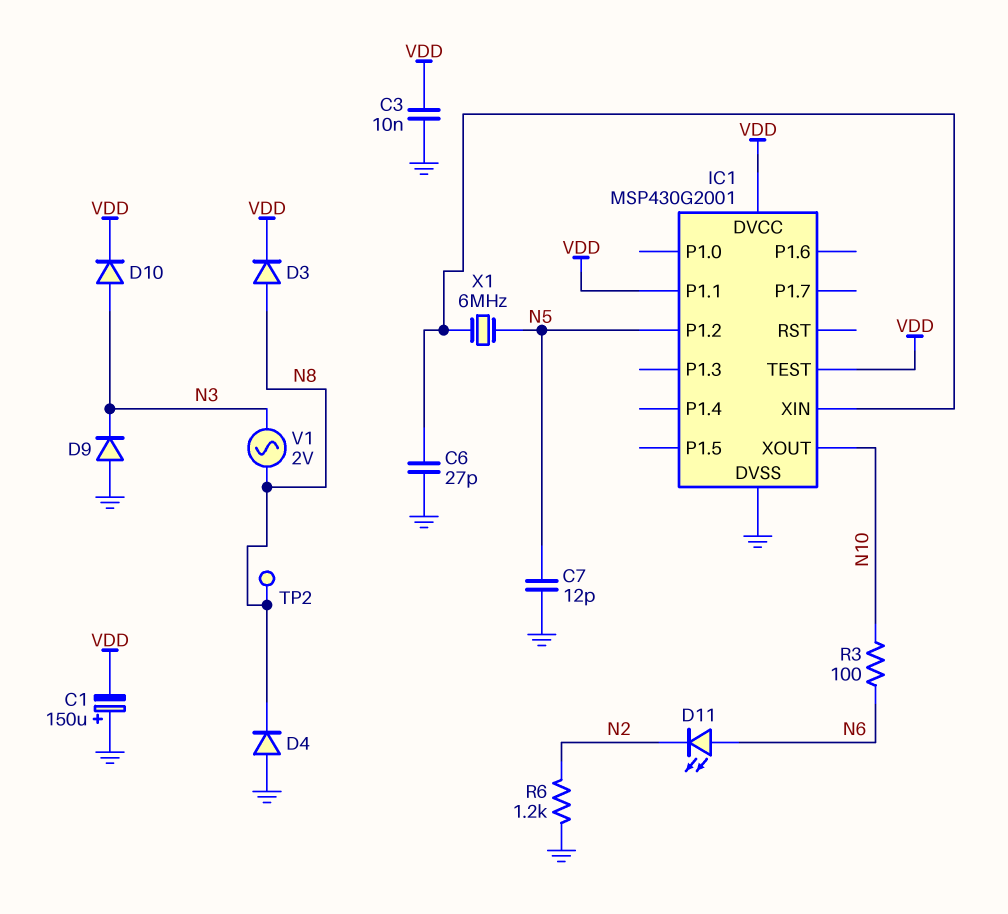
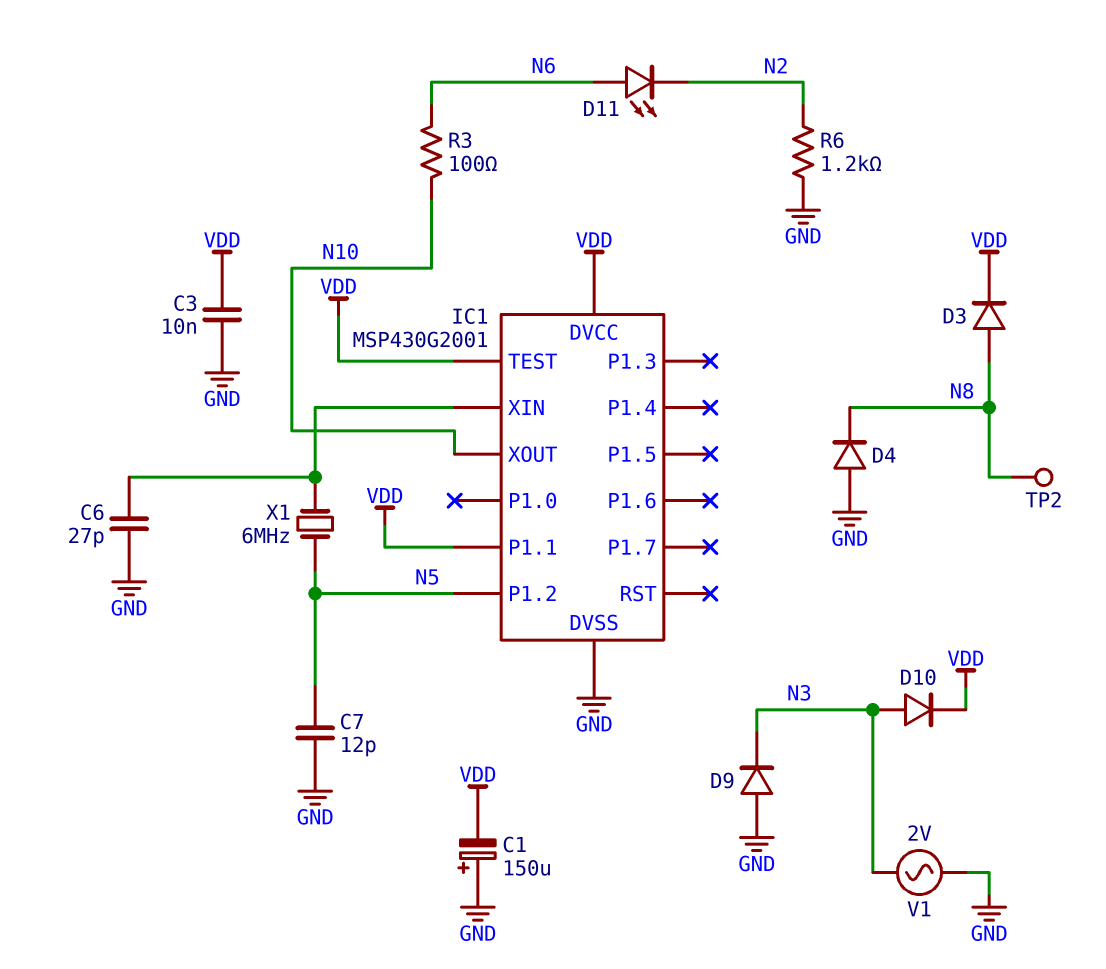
V1: AC 2V (N3, N8) -> AC 2V (GND, N3)

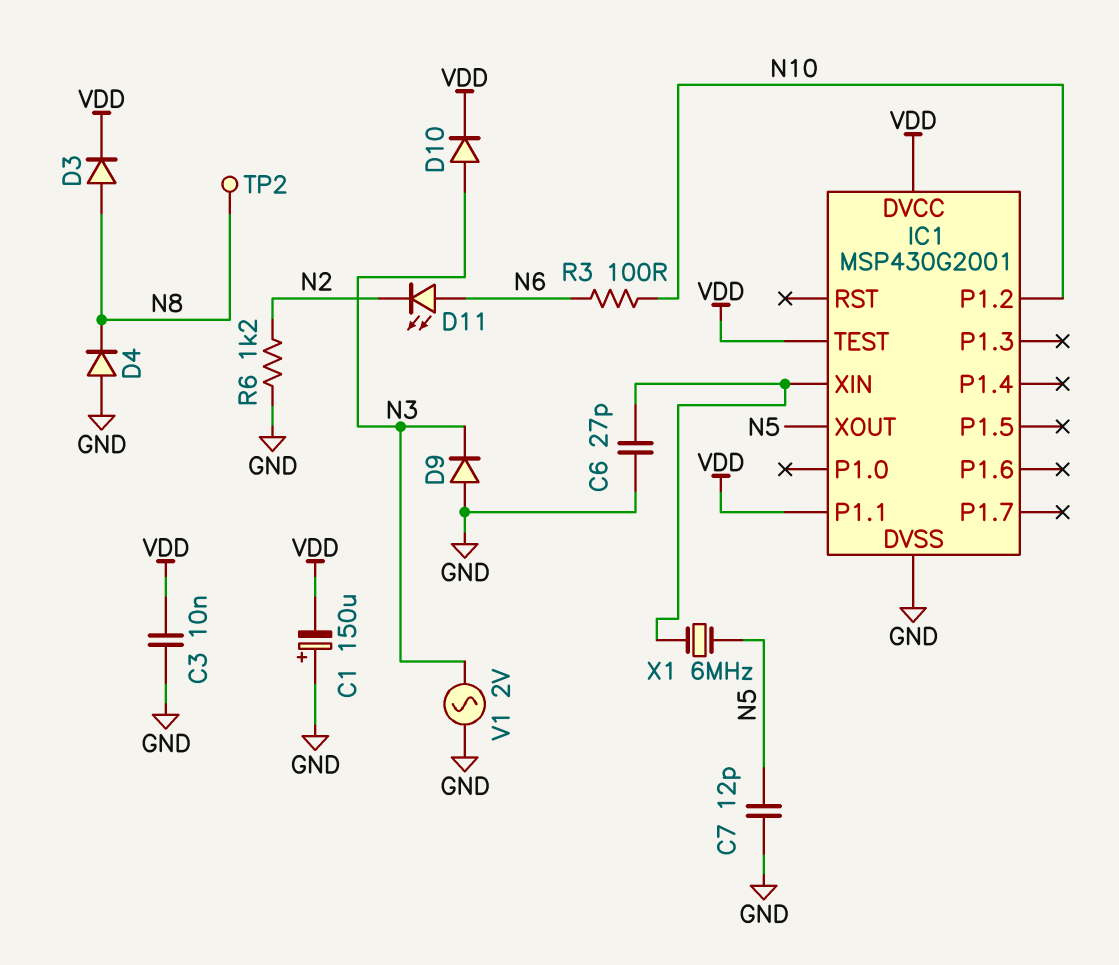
IC1 pin P1.2: N5 -> N10
IC1 pin XOUT: N10 -> N5

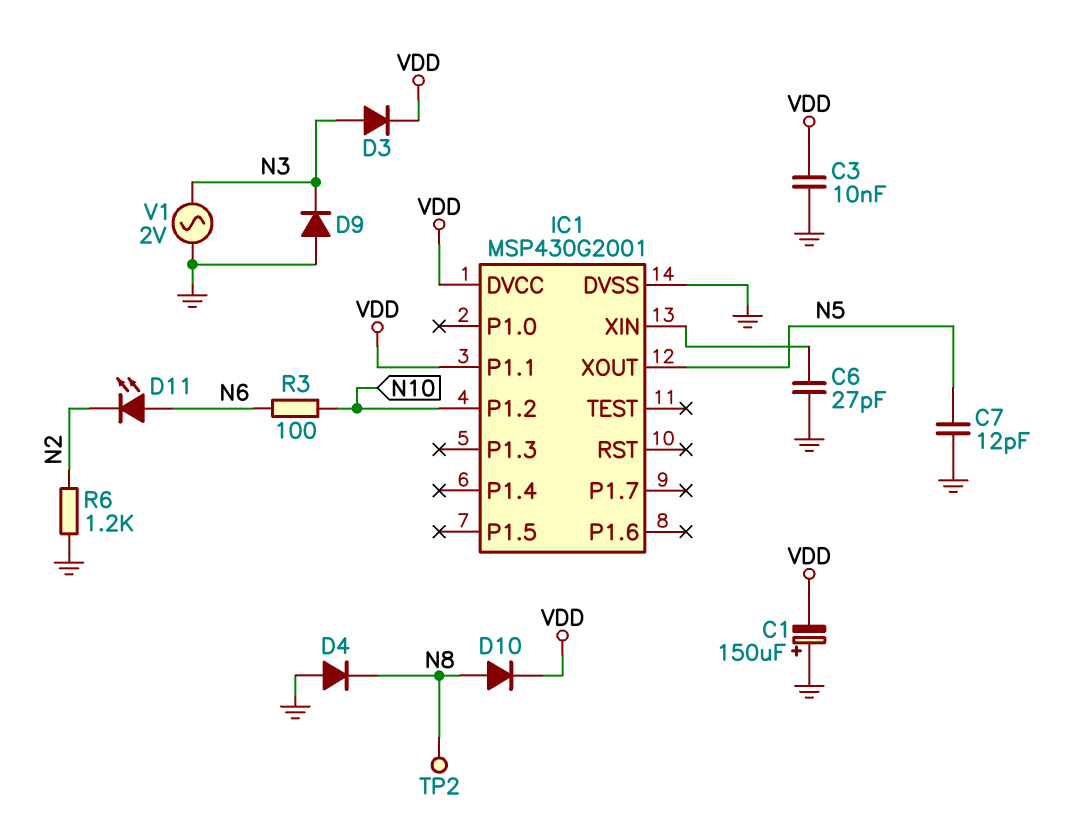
D3: diode (A N8, K VDD) -> diode (A N3, K VDD)
D10: diode (A N3, K VDD) -> diode (A N8, K VDD)
IC1 pin TEST: VDD -> none
X1: 6MHz (IC1/XIN, N5) -> none

